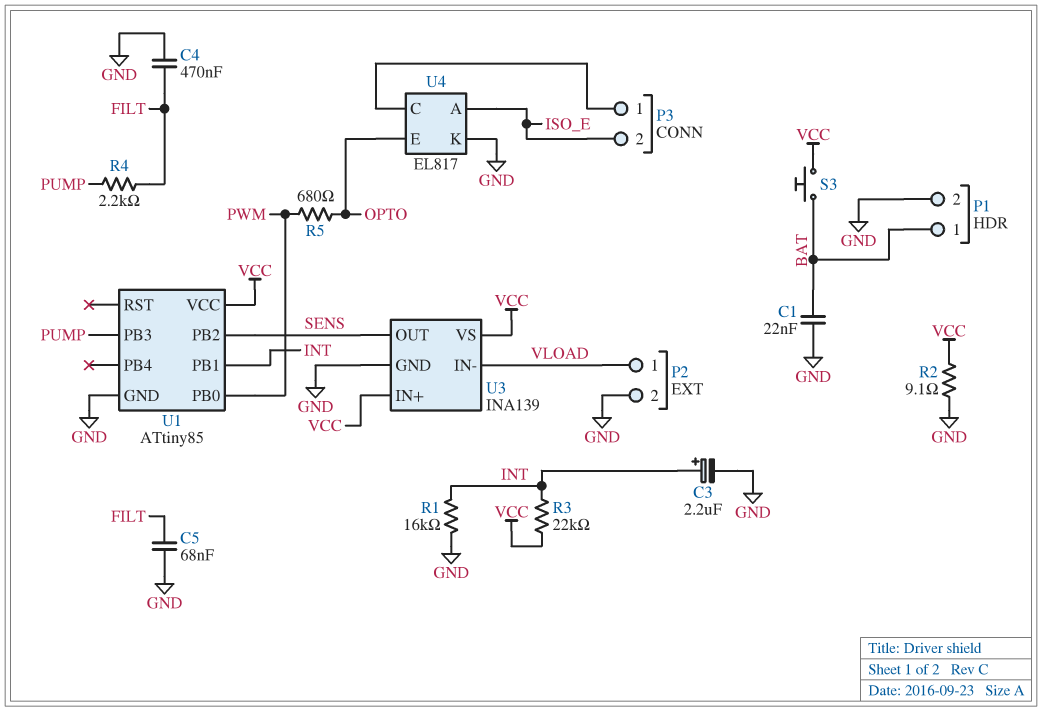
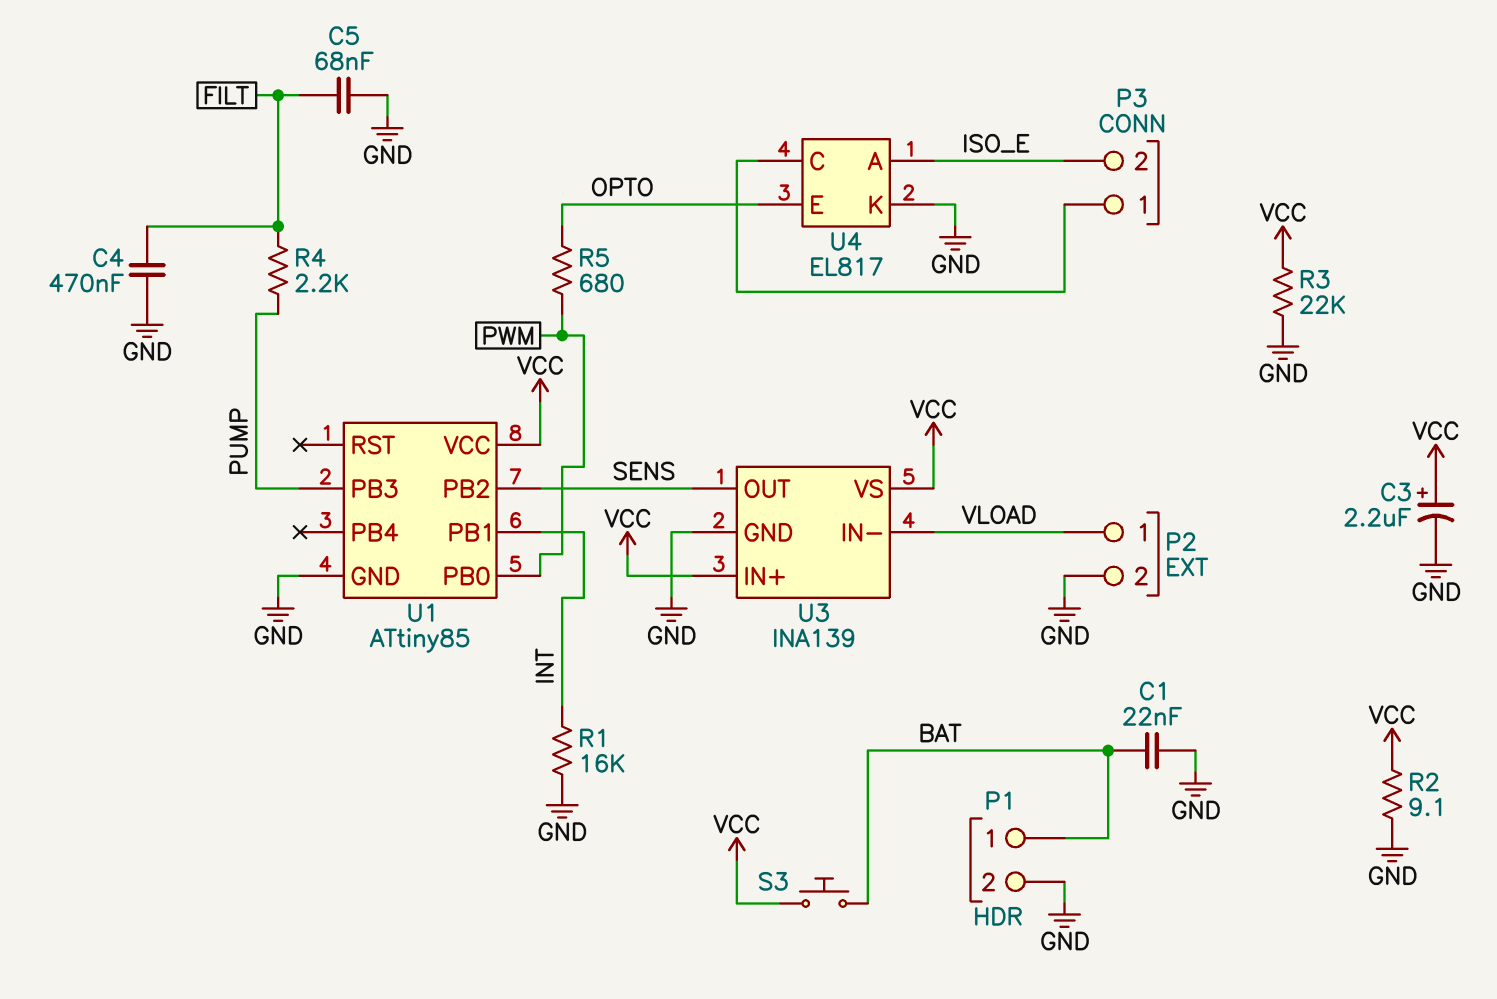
C3: 2.2uF (plus INT, minus GND) -> 2.2uF (plus VCC, minus GND)
R3: 22k (INT, VCC) -> 22k (GND, VCC)

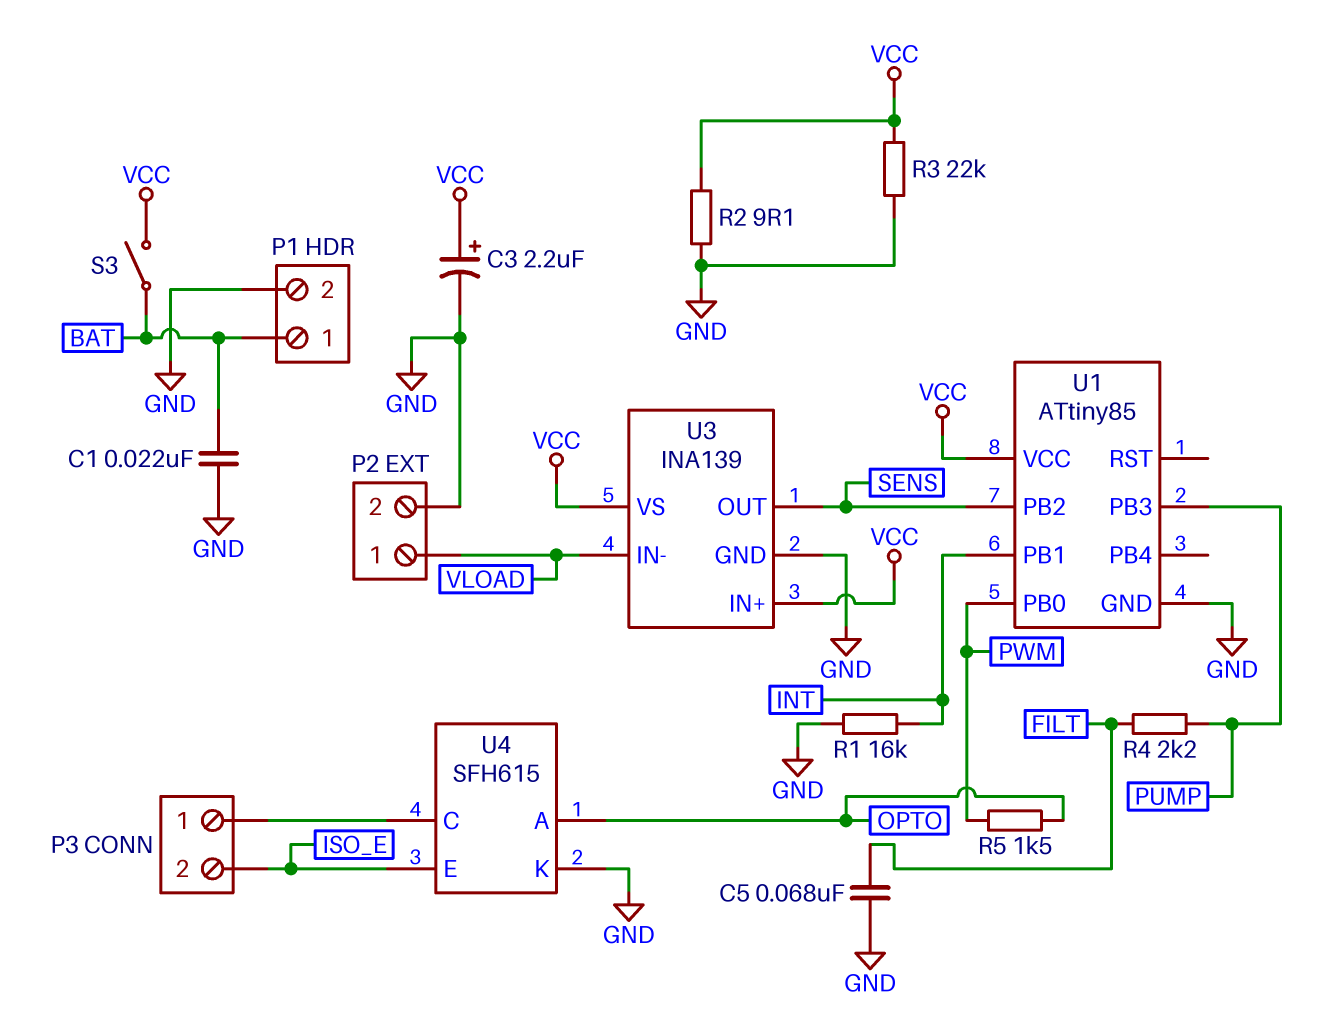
C4: 470nF (FILT, GND) -> none
R5: 680 (OPTO, PWM) -> 1.5k (OPTO, PWM)
S3: button (BAT, VCC) -> switch (BAT, VCC)
U4: EL817 -> SFH615
U4 pin A: ISO_E -> OPTO
U4 pin E: OPTO -> ISO_E

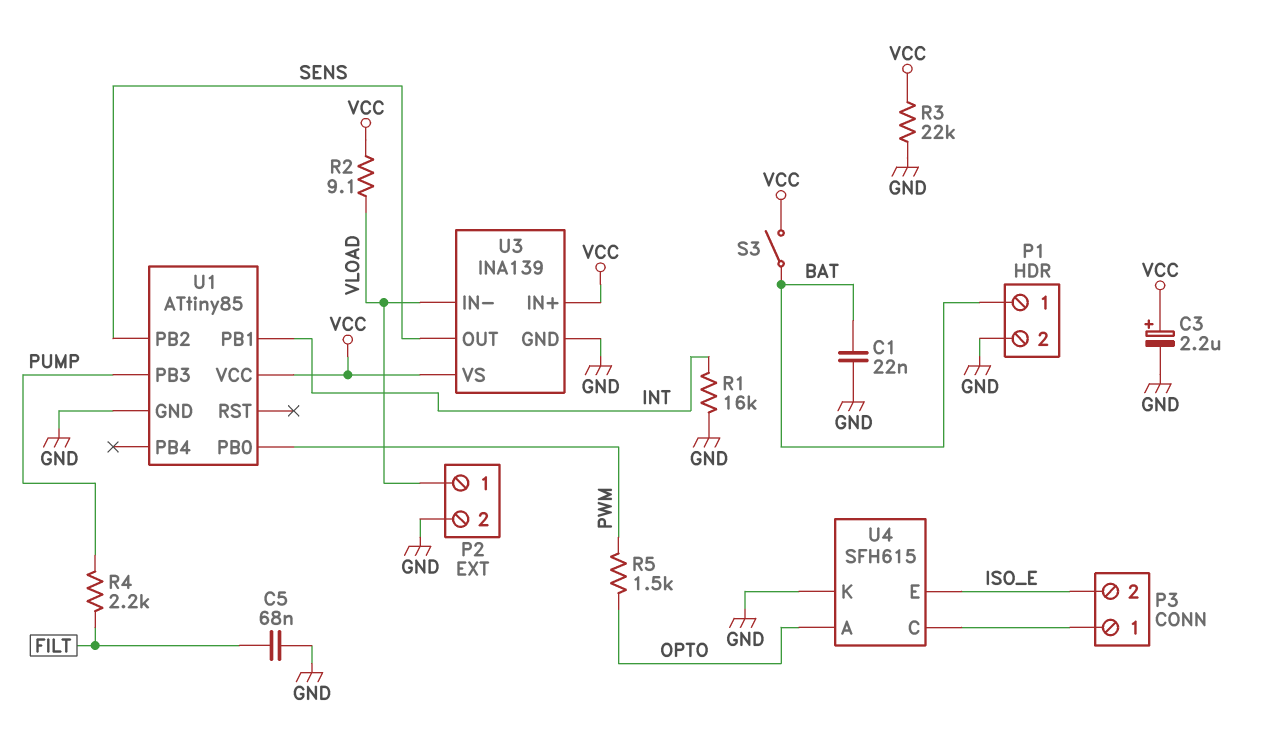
R2: 9.1 (GND, VCC) -> 9.1 (VCC, VLOAD)

